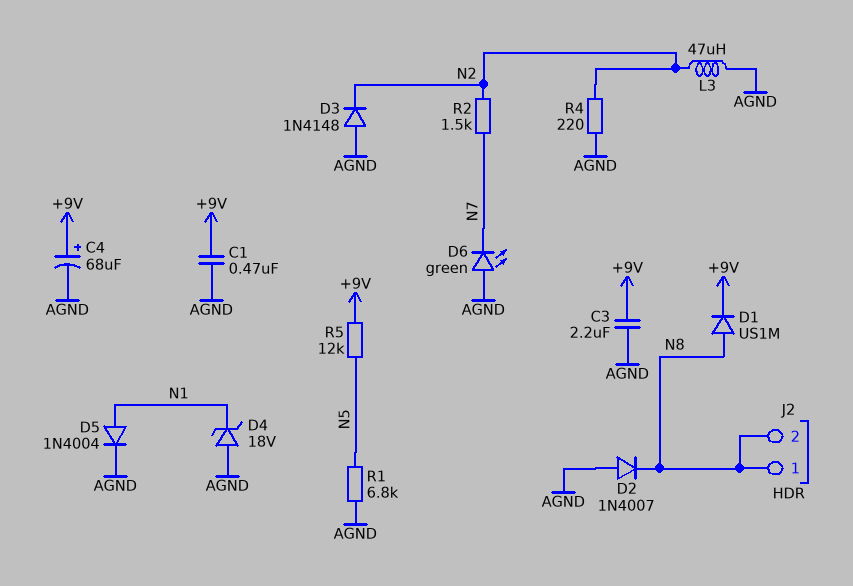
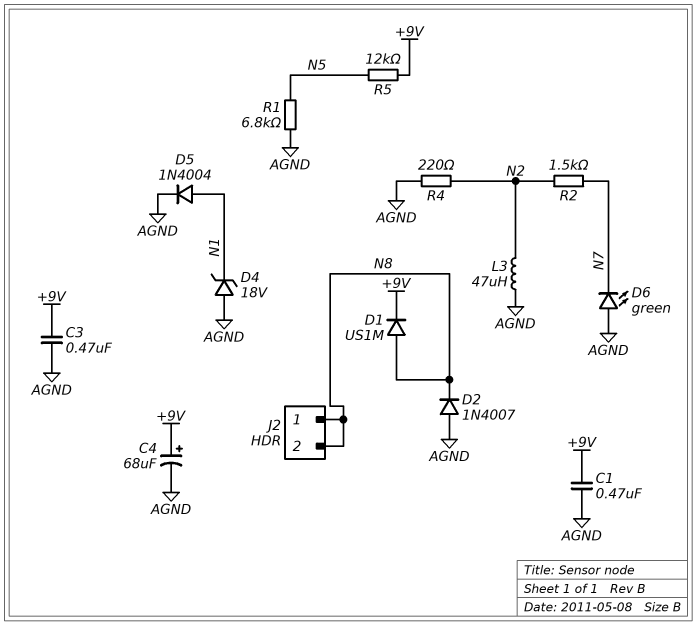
C3: 2.2uF (+9V, AGND) -> 470nF (+9V, AGND)
D3: diode 1N4148 (A AGND, K N2) -> none

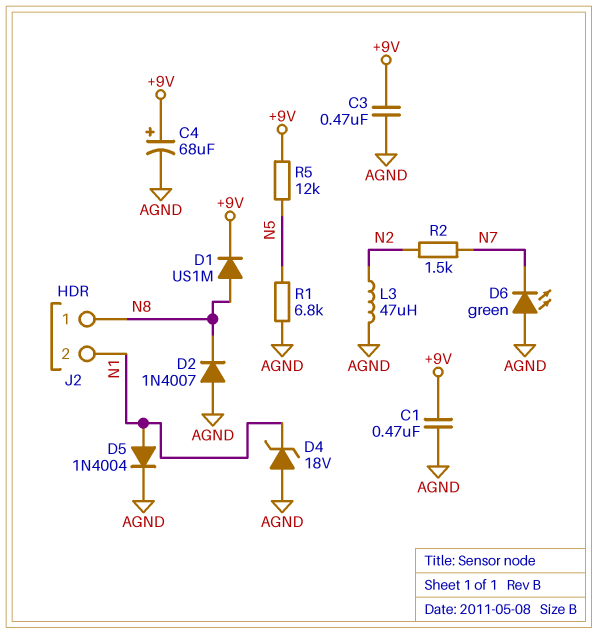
J2 pin 2: N8 -> N1
R4: 220 (AGND, N2) -> none

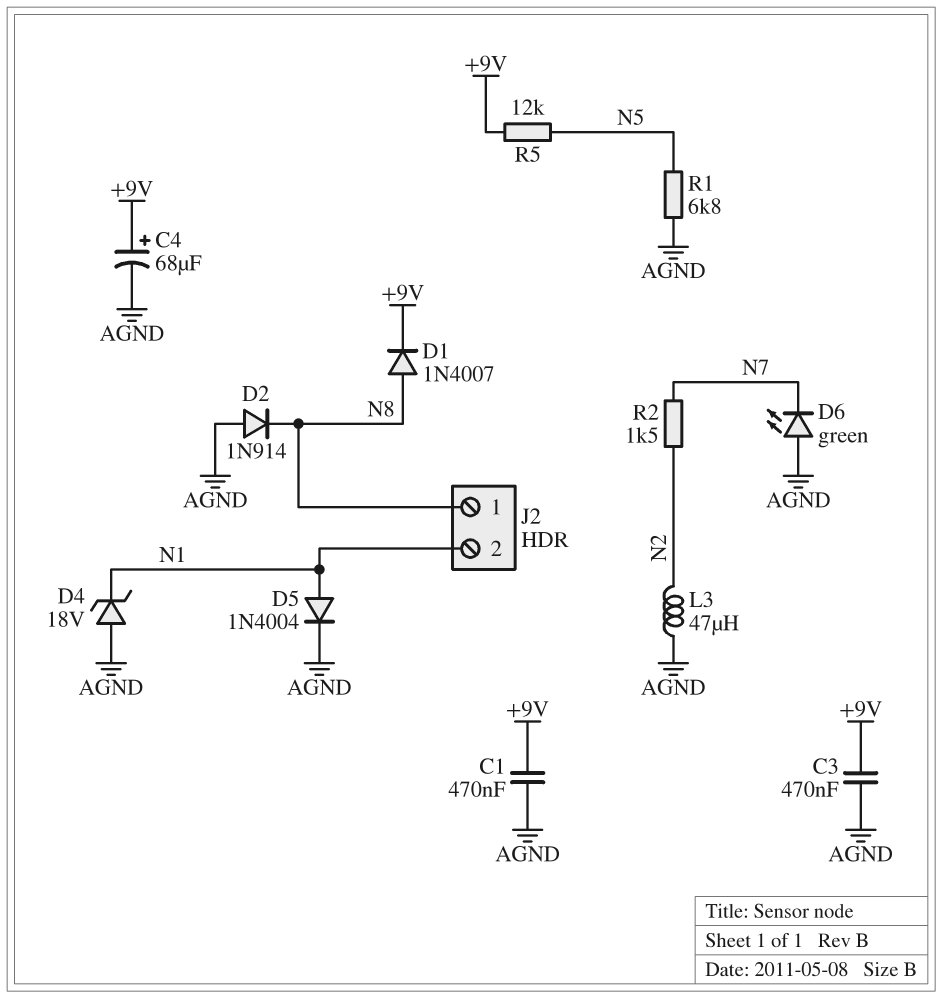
D1: diode US1M (A N8, K +9V) -> diode 1N4007 (A N8, K +9V)
D2: diode 1N4007 (A AGND, K N8) -> diode 1N914 (A AGND, K N8)

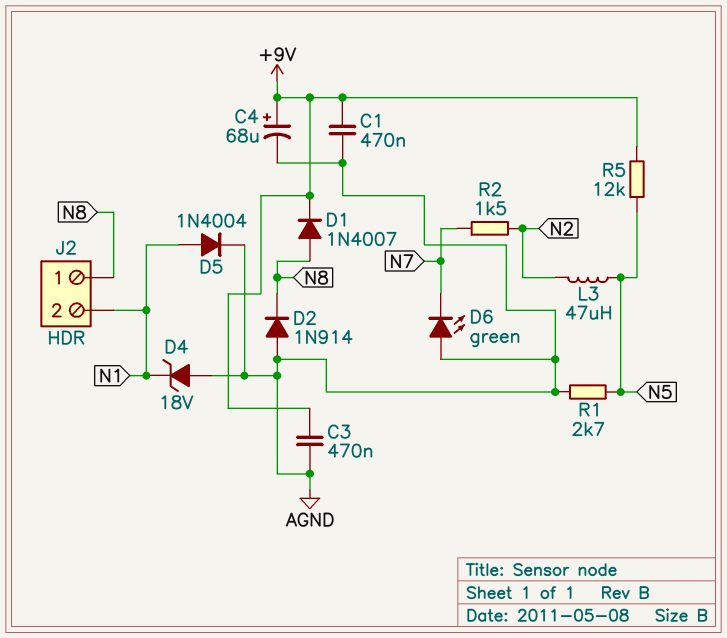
L3: 47uH (AGND, N2) -> 47uH (N2, N5)
R1: 6.8k (AGND, N5) -> 2.7k (AGND, N5)

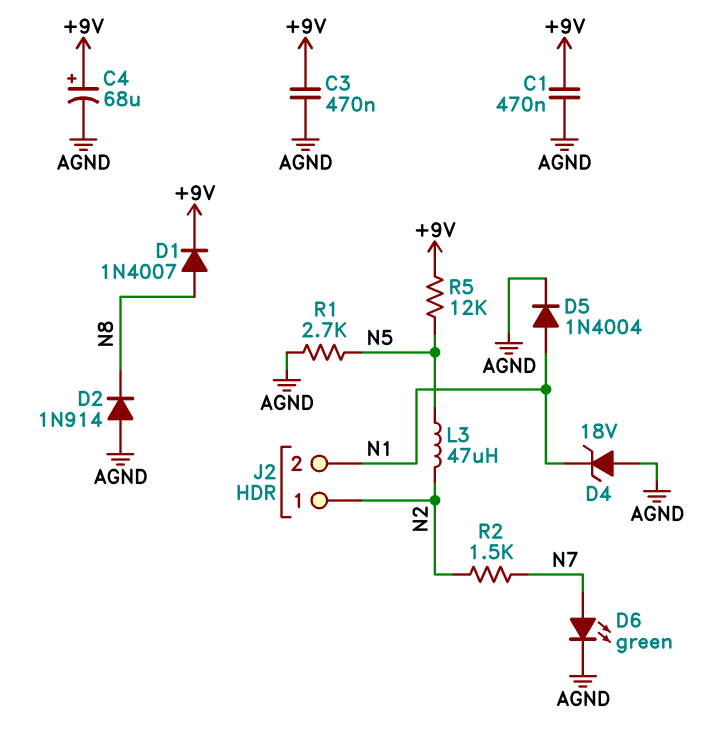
D6: LED green (A AGND, K N7) -> LED green (A N7, K AGND)
J2 pin 1: N8 -> N2

